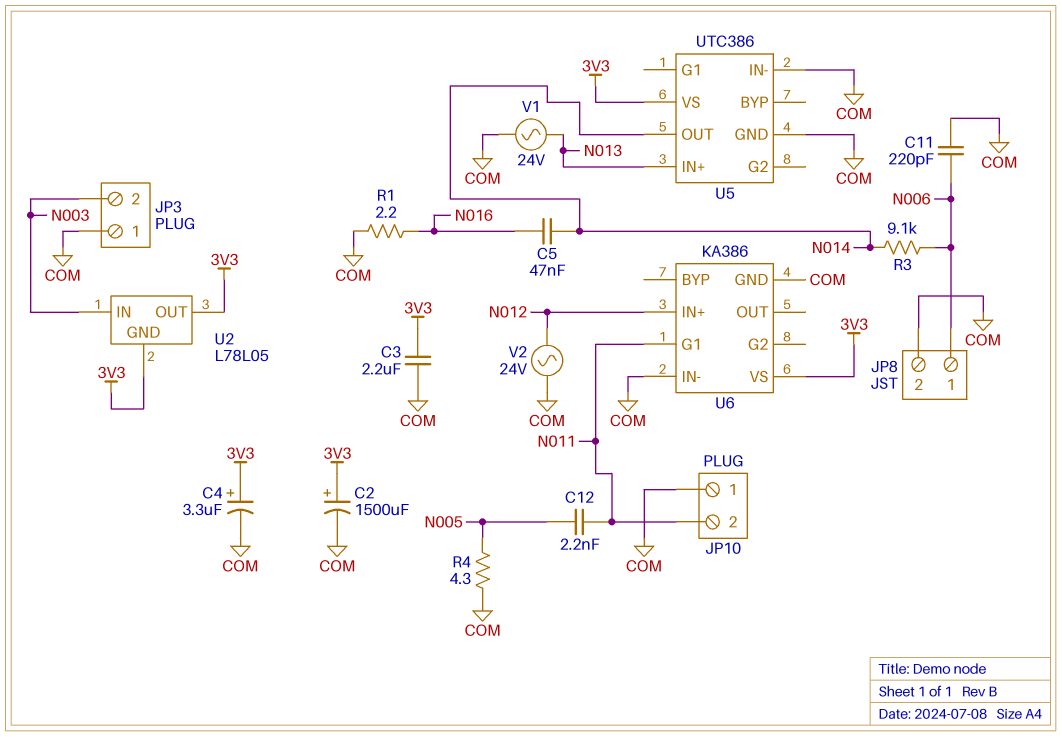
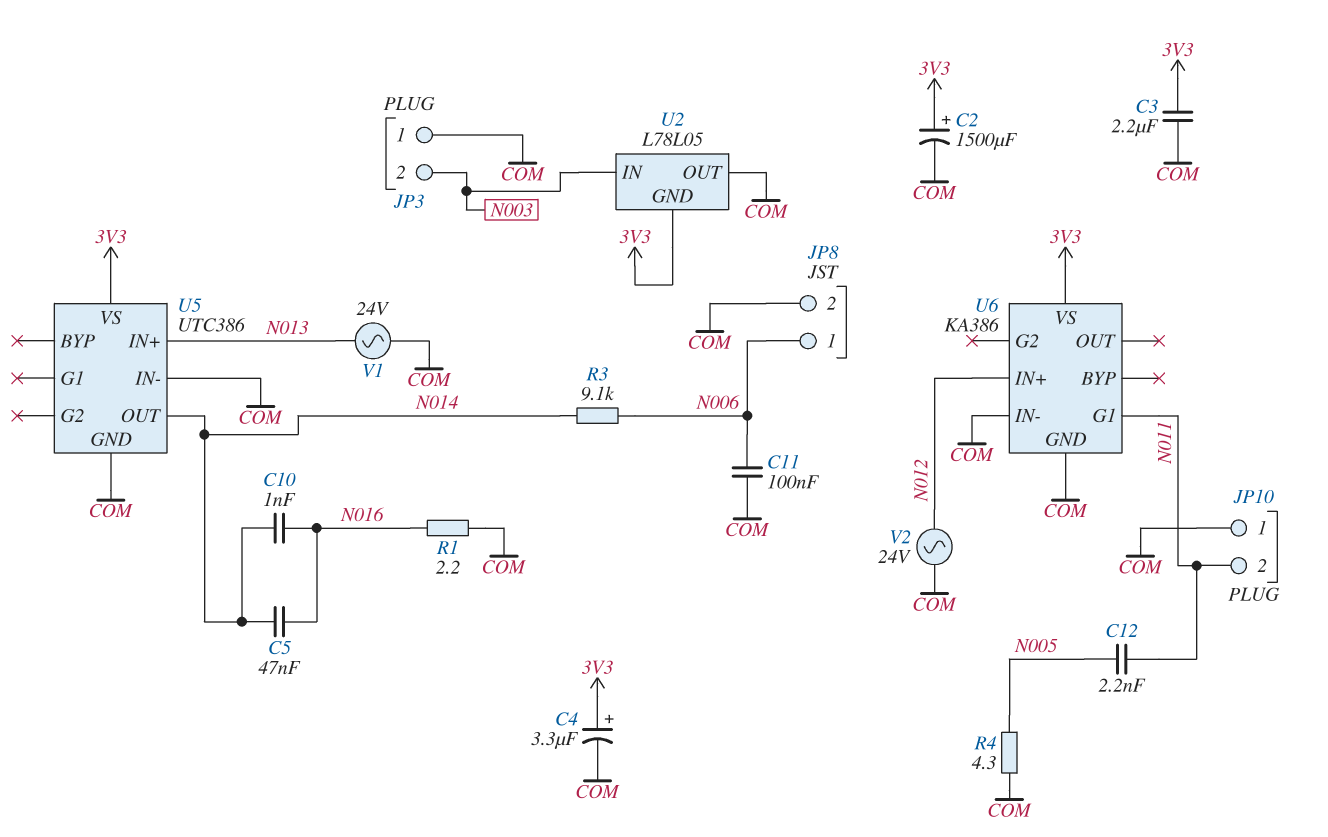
C10: none -> 1nF (N014, N016)
C11: 220pF (COM, N006) -> 100nF (COM, N006)
U2 pin OUT: 3V3 -> COM

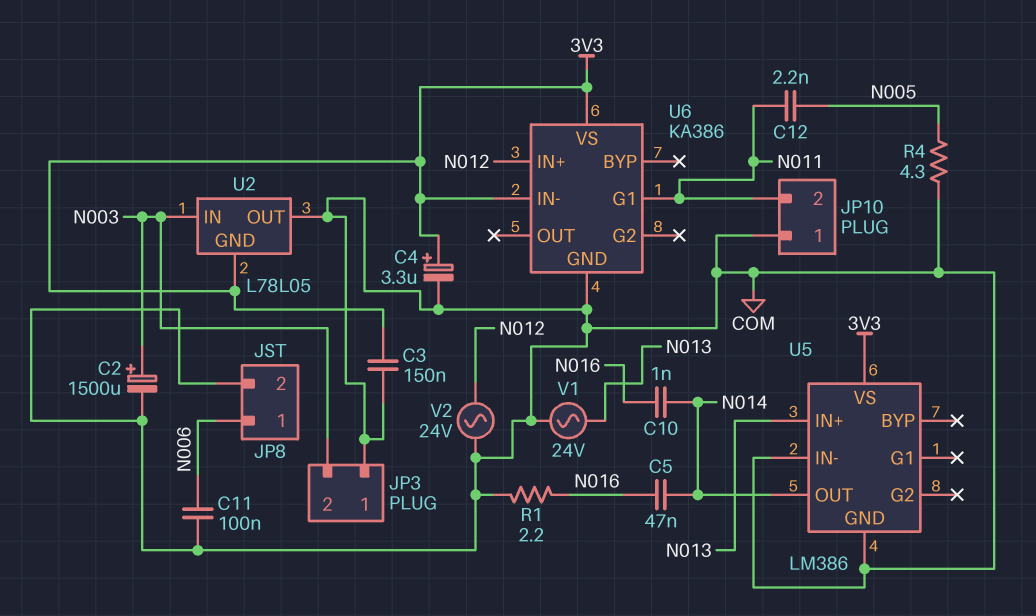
C2: 1500uF (plus 3V3, minus COM) -> 1500uF (plus N003, minus COM)
C3: 2.2uF (3V3, COM) -> 150nF (3V3, COM)
R3: 9.1k (N006, N014) -> none
U5: UTC386 -> LM386
U6 pin IN-: COM -> 3V3

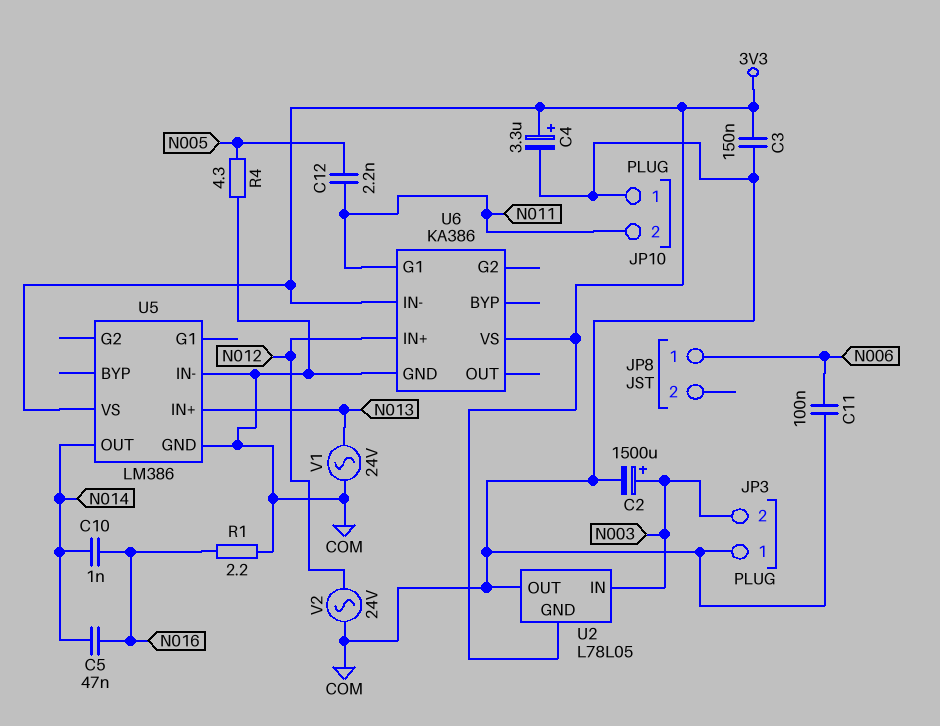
JP8 pin 2: COM -> none

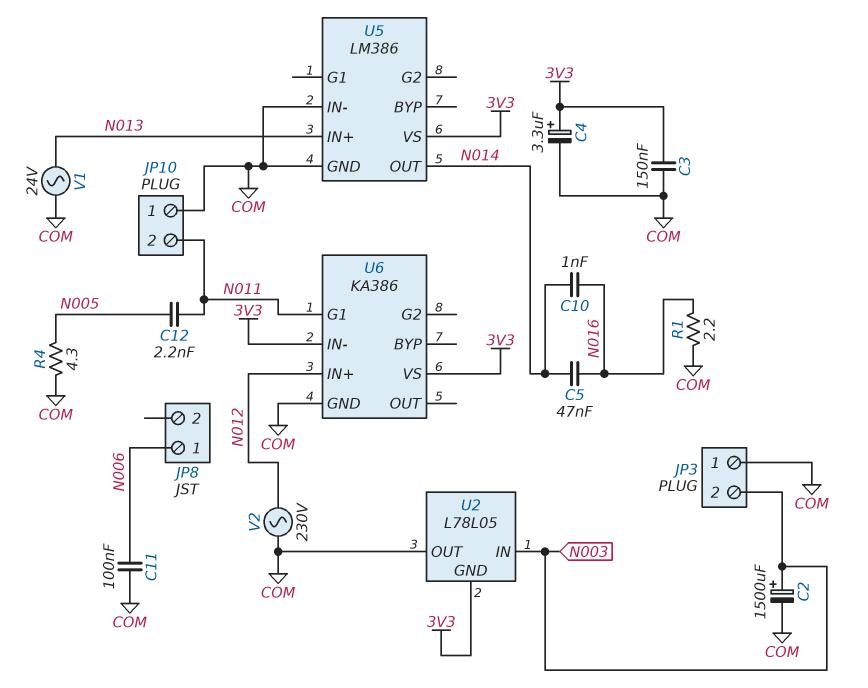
V2: AC 24V (COM, N012) -> AC 230V (COM, N012)

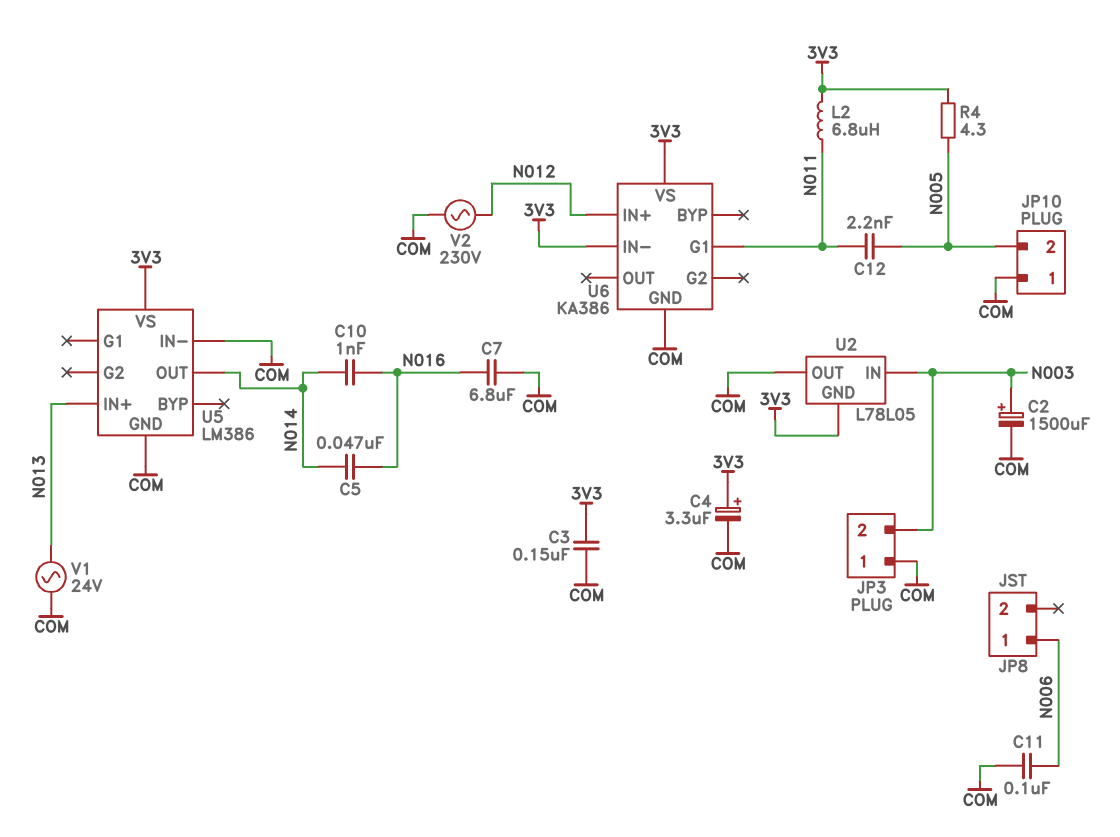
C7: none -> 6.8uF (COM, N016)
JP10 pin 2: N011 -> N005
L2: none -> 6.8uH (3V3, N011)
R1: 2.2 (COM, N016) -> none
R4: 4.3 (COM, N005) -> 4.3 (3V3, N005)

